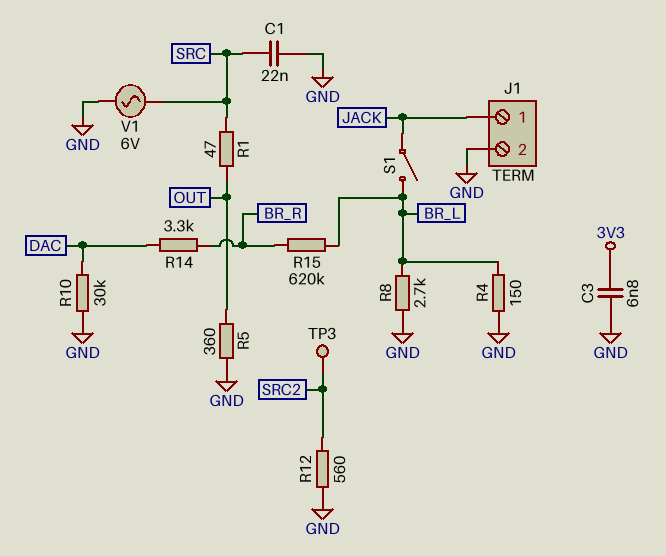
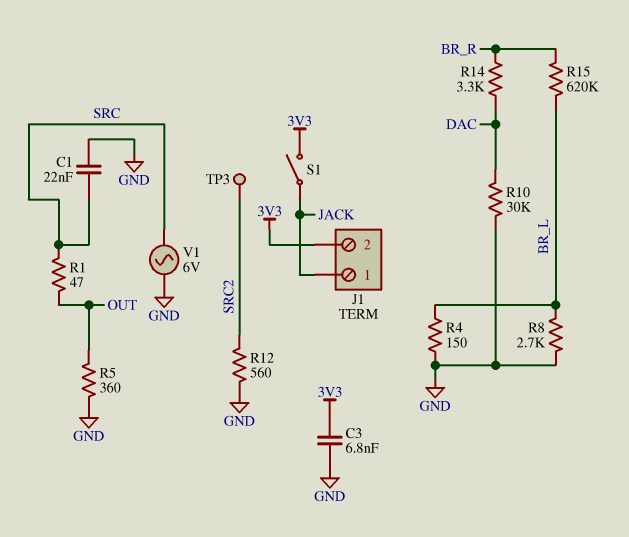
J1 pin 2: GND -> 3V3
S1: switch (BR_L, JACK) -> switch (3V3, JACK)

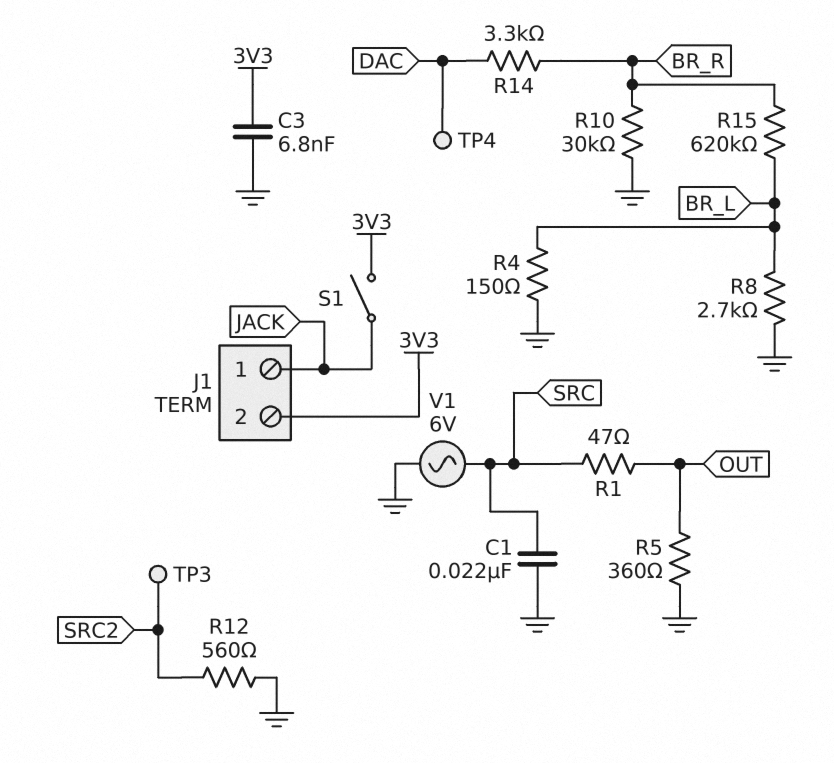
R10: 30k (DAC, GND) -> 30k (BR_R, GND)
TP4: none -> test point (DAC)

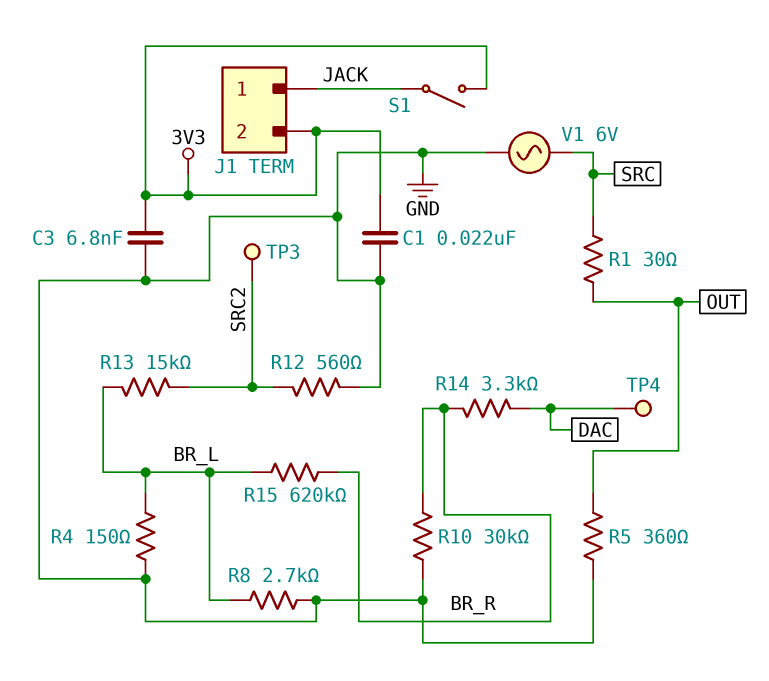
C1: 22nF (GND, SRC) -> 22nF (3V3, GND)
R1: 47 (OUT, SRC) -> 30 (OUT, SRC)
R13: none -> 15k (BR_L, SRC2)

